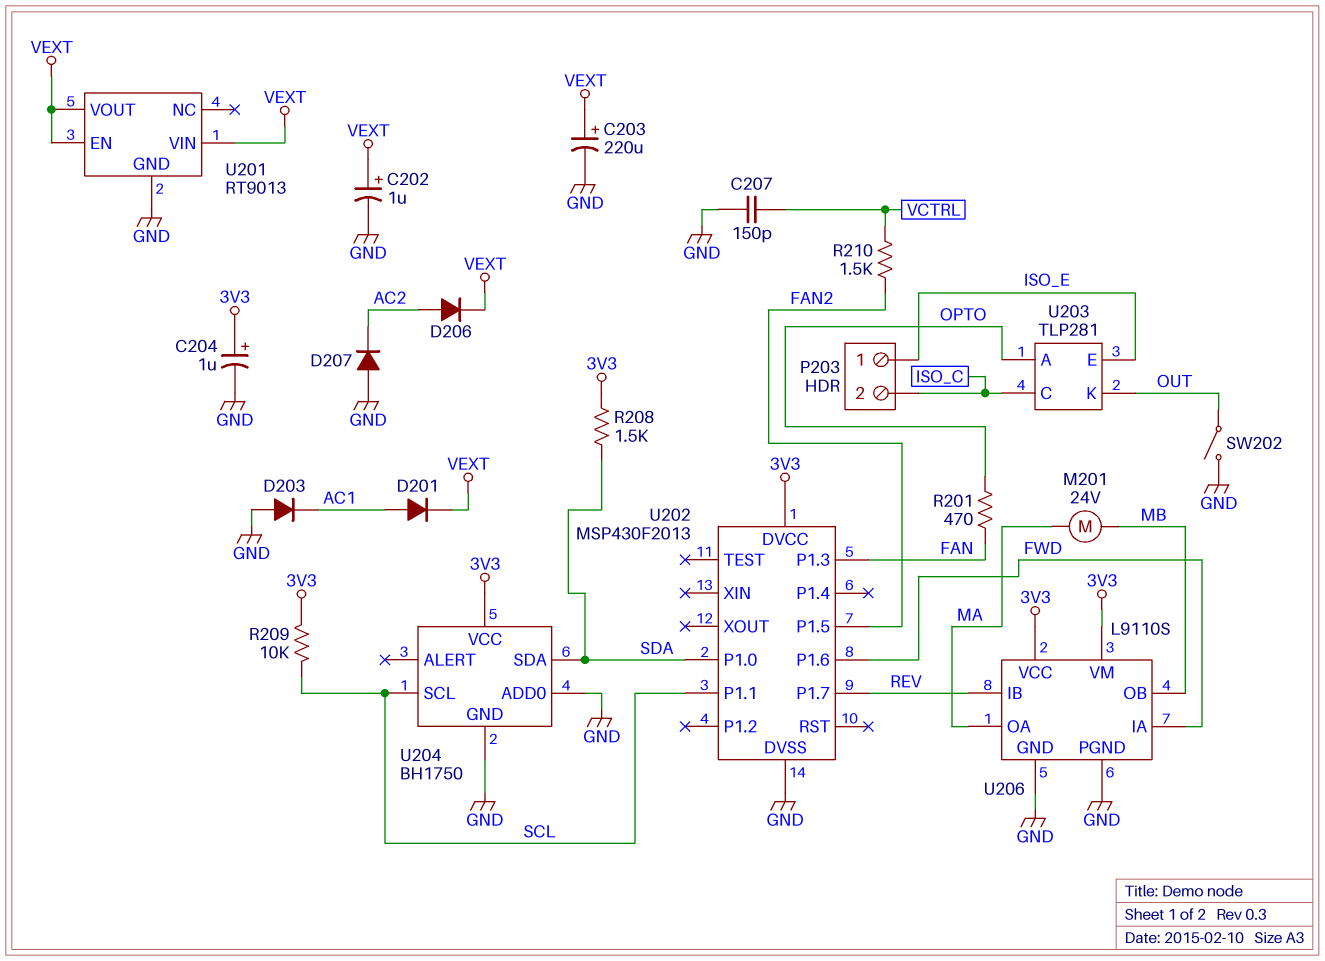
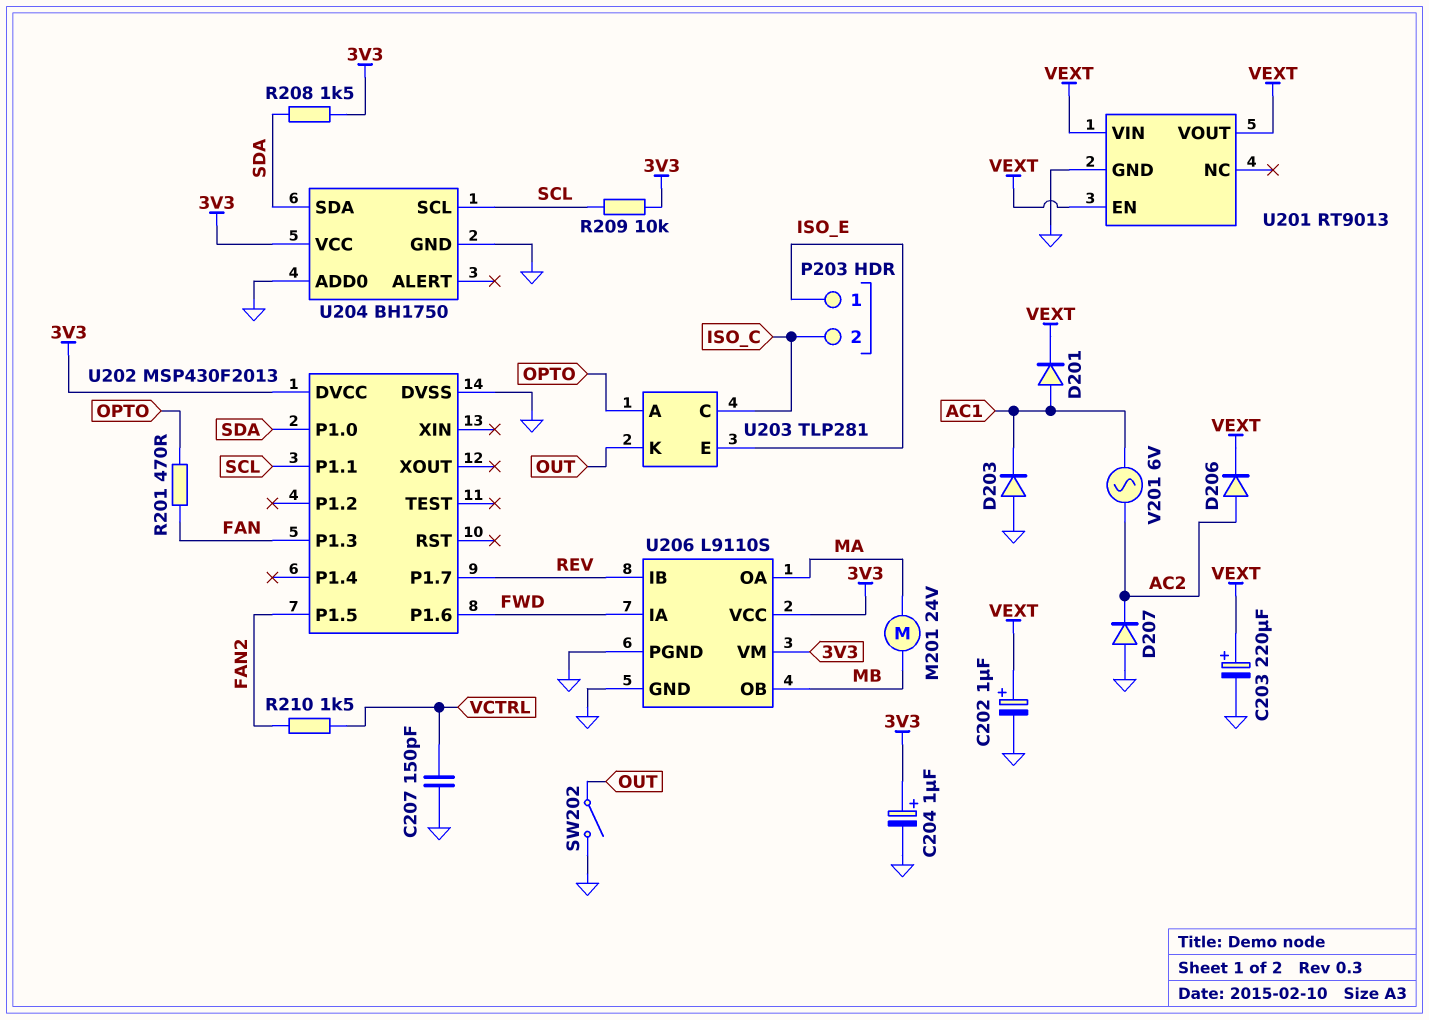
V201: none -> AC 6V (AC1, AC2)

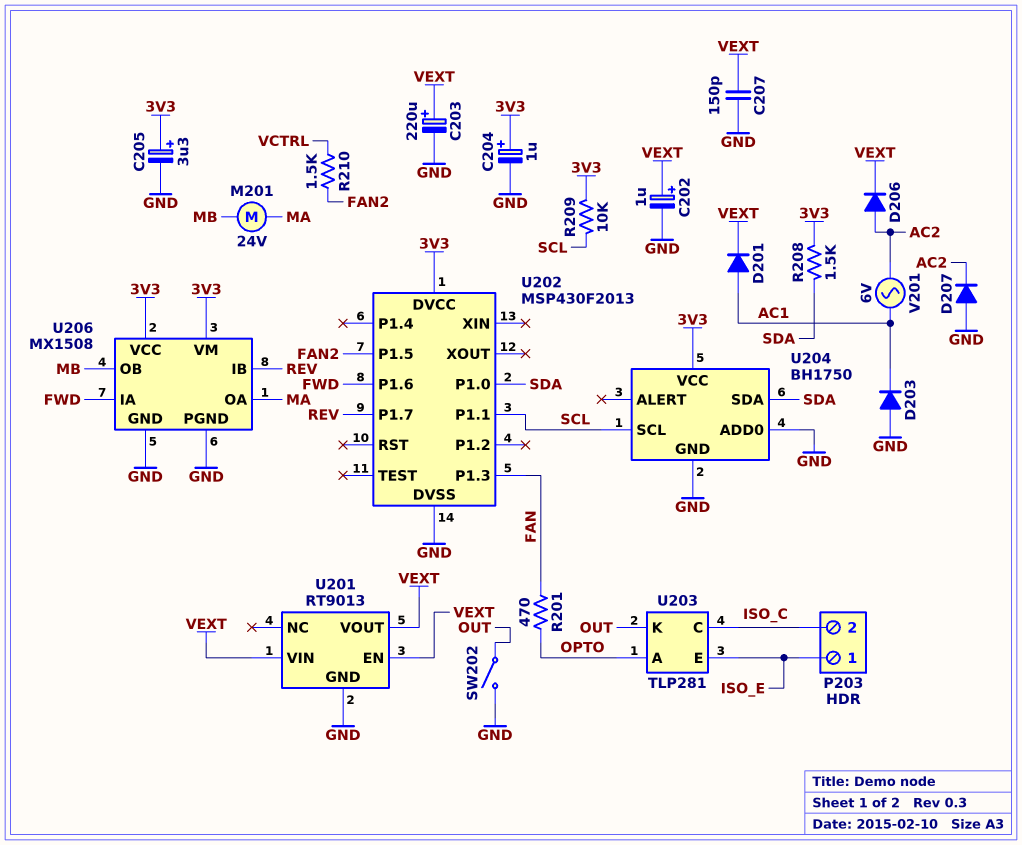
C205: none -> 3.3uF (plus 3V3, minus GND)
C207: 150pF (GND, VCTRL) -> 150pF (GND, VEXT)
U206: L9110S -> MX1508

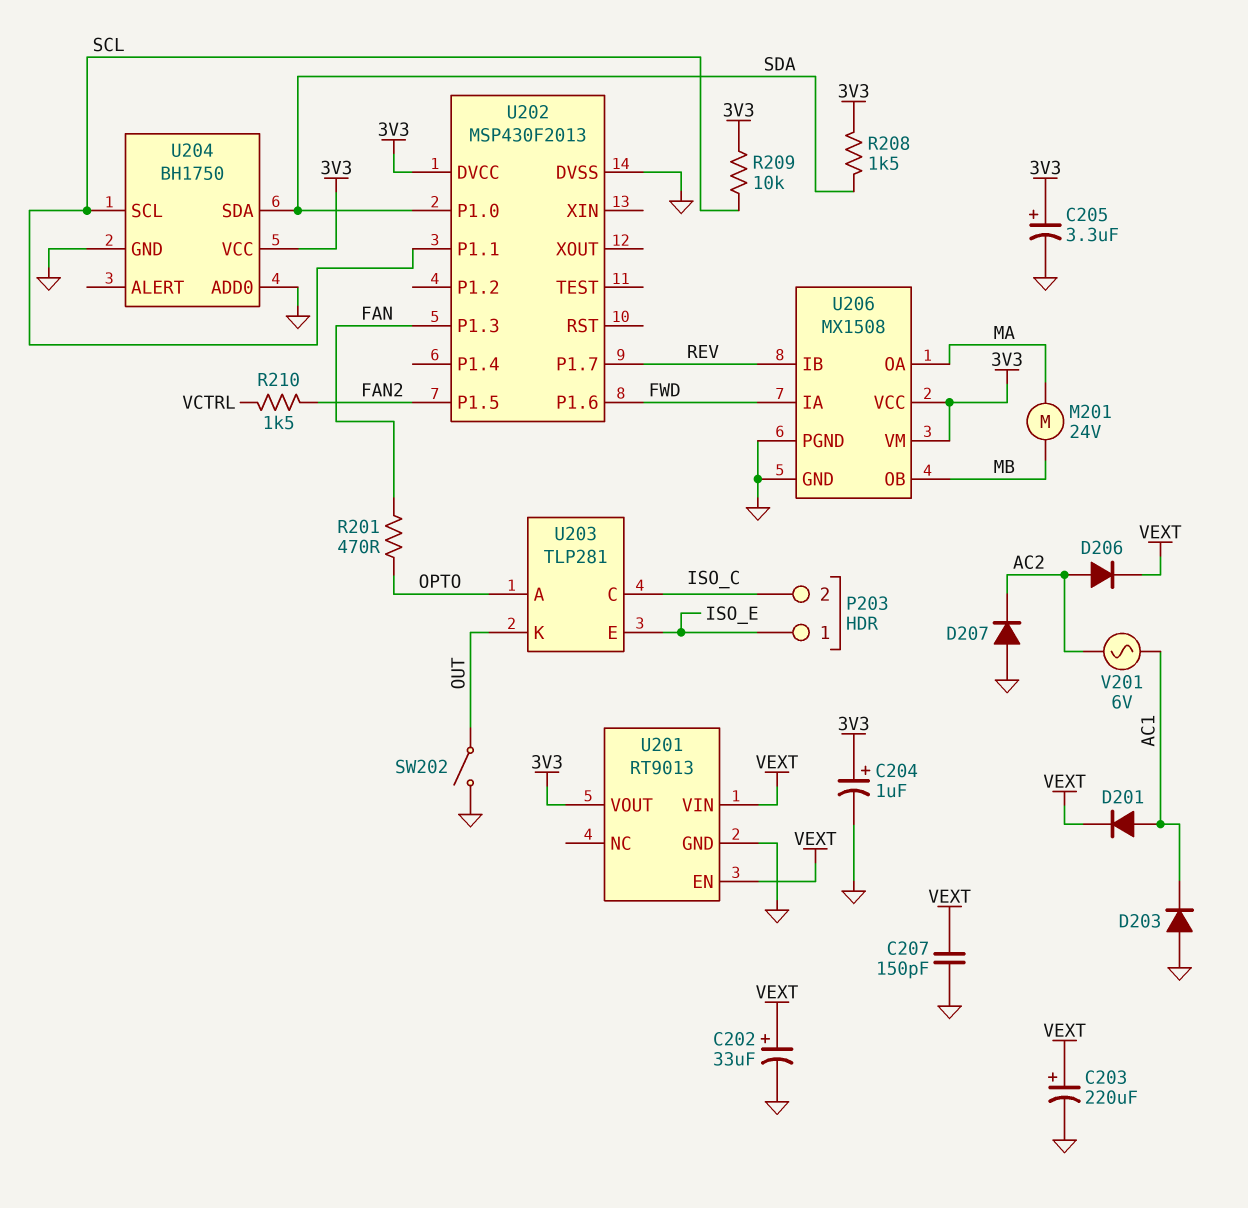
C202: 1uF (plus VEXT, minus GND) -> 33uF (plus VEXT, minus GND)
U201 pin VOUT: VEXT -> 3V3

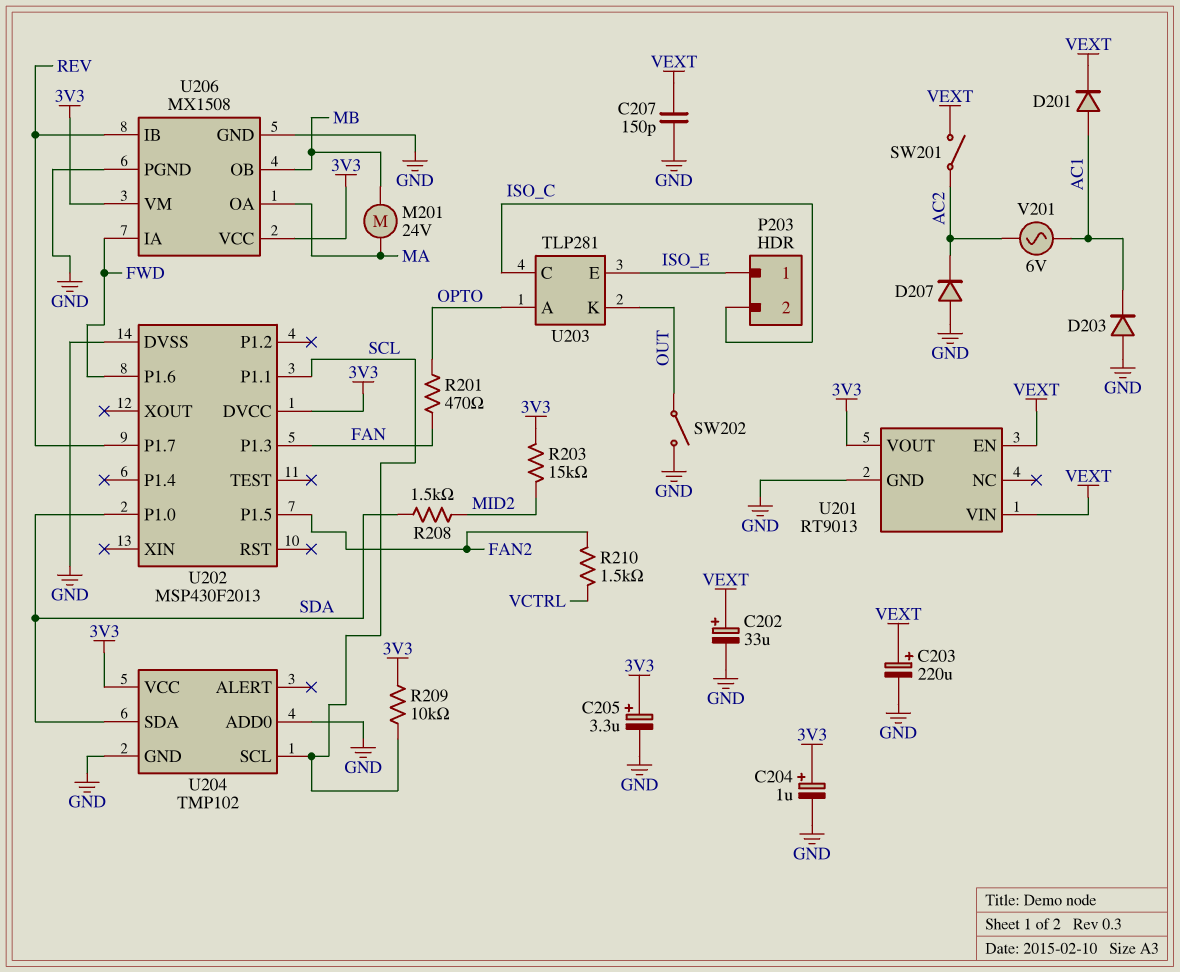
D206: diode (A AC2, K VEXT) -> none
R203: none -> 15k (3V3, MID2)
R208: 1.5k (3V3, SDA) -> 1.5k (MID2, SDA)
SW201: none -> switch (AC2, VEXT)
U204: BH1750 -> TMP102

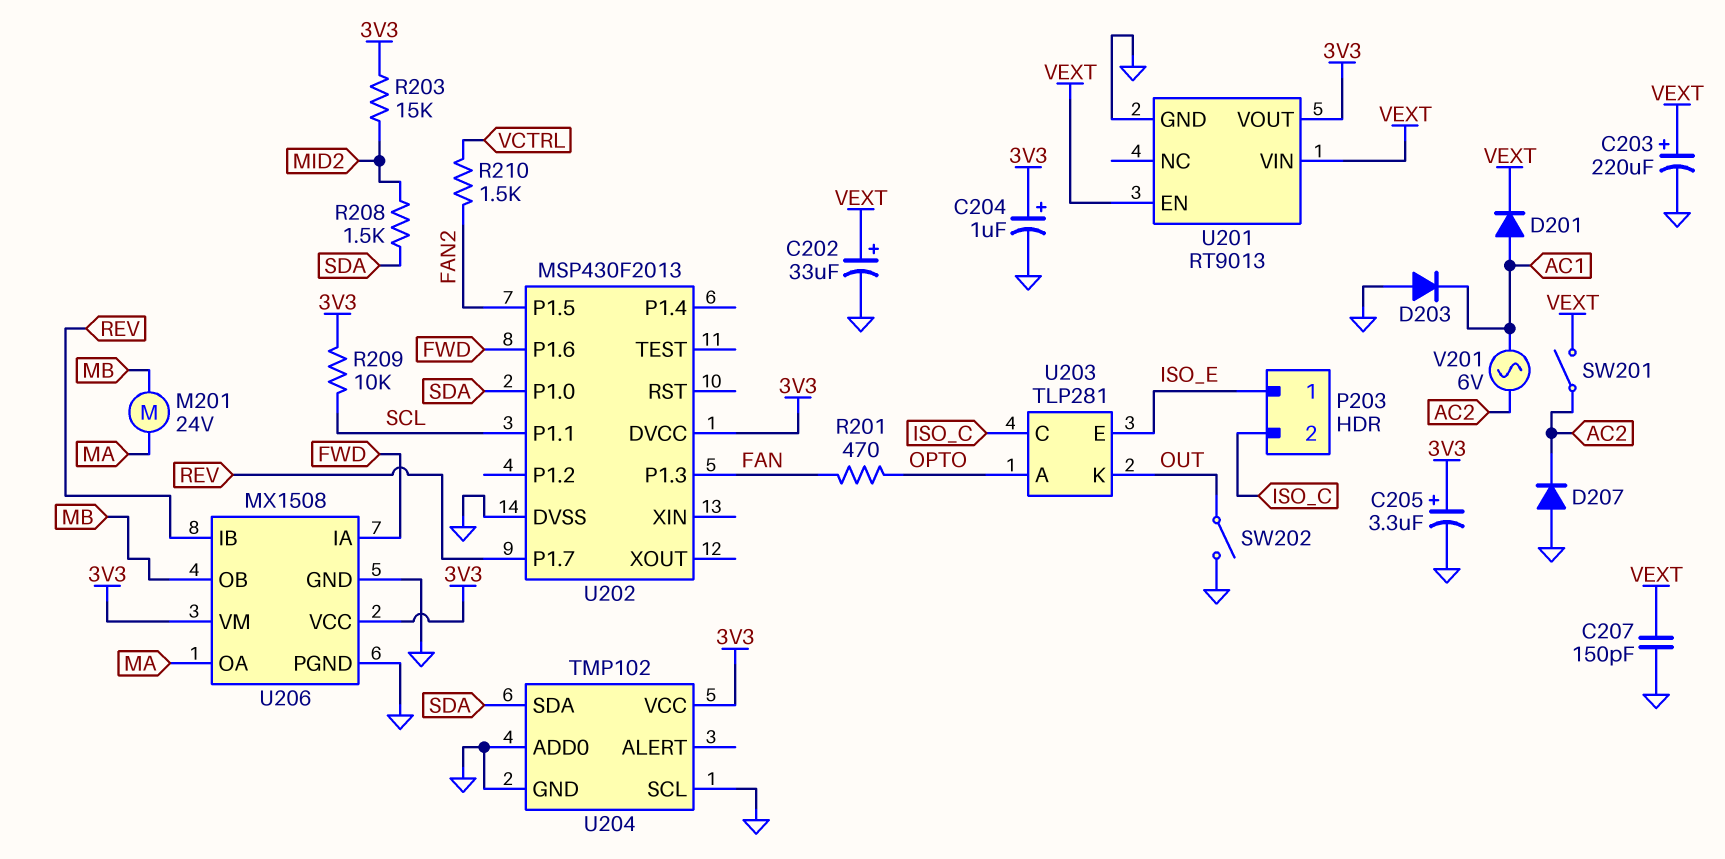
U204 pin SCL: SCL -> GND

